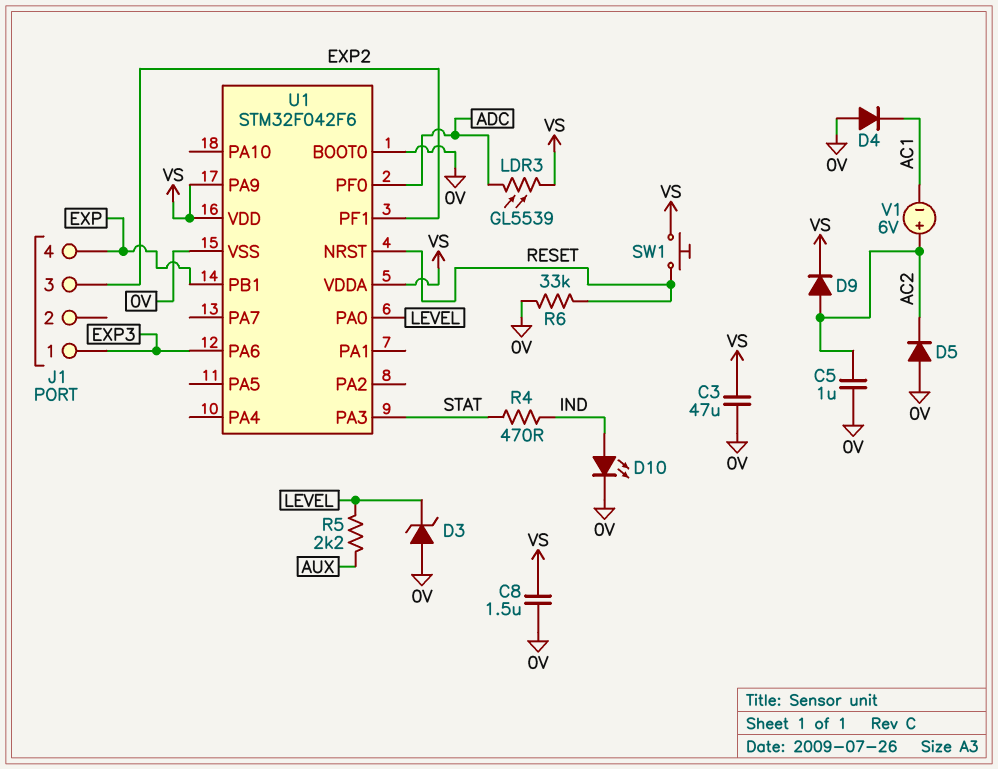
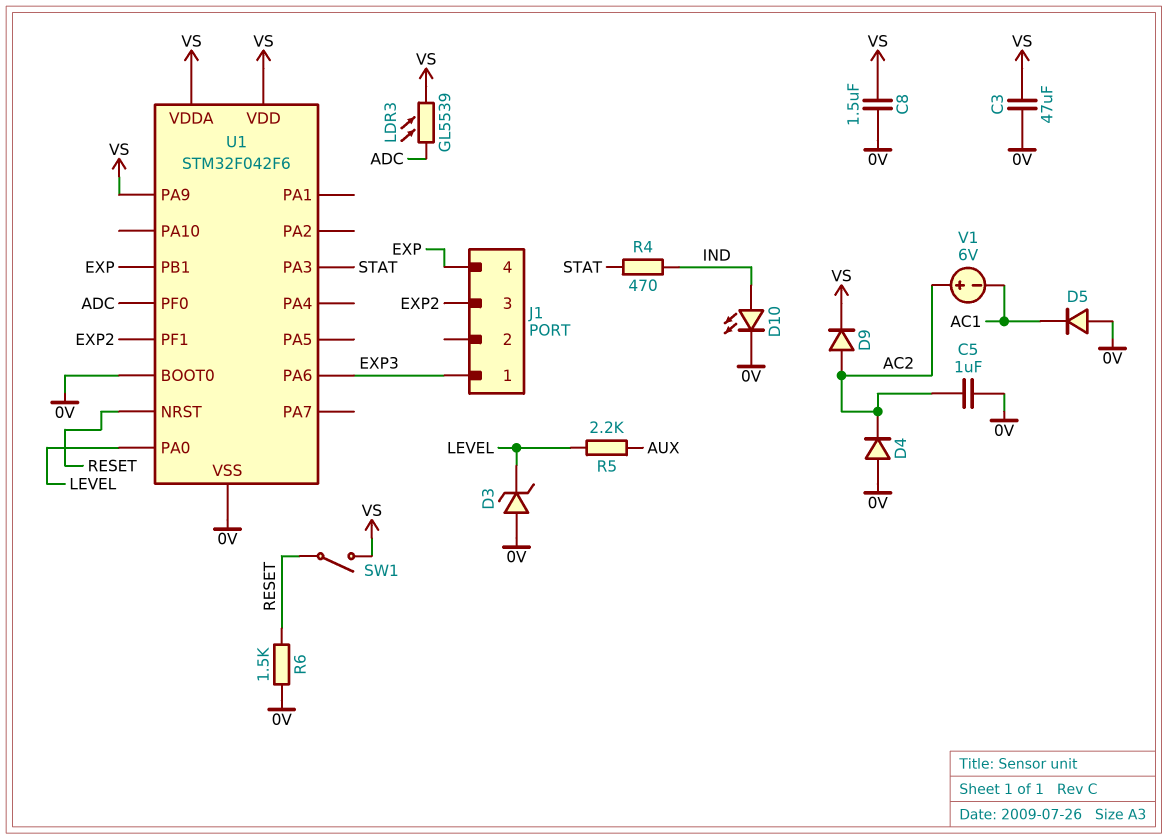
D4: diode (A 0V, K AC1) -> diode (A 0V, K AC2)
D5: diode (A 0V, K AC2) -> diode (A 0V, K AC1)
R6: 33k (0V, RESET) -> 1.5k (0V, RESET)
SW1: button (RESET, VS) -> switch (RESET, VS)

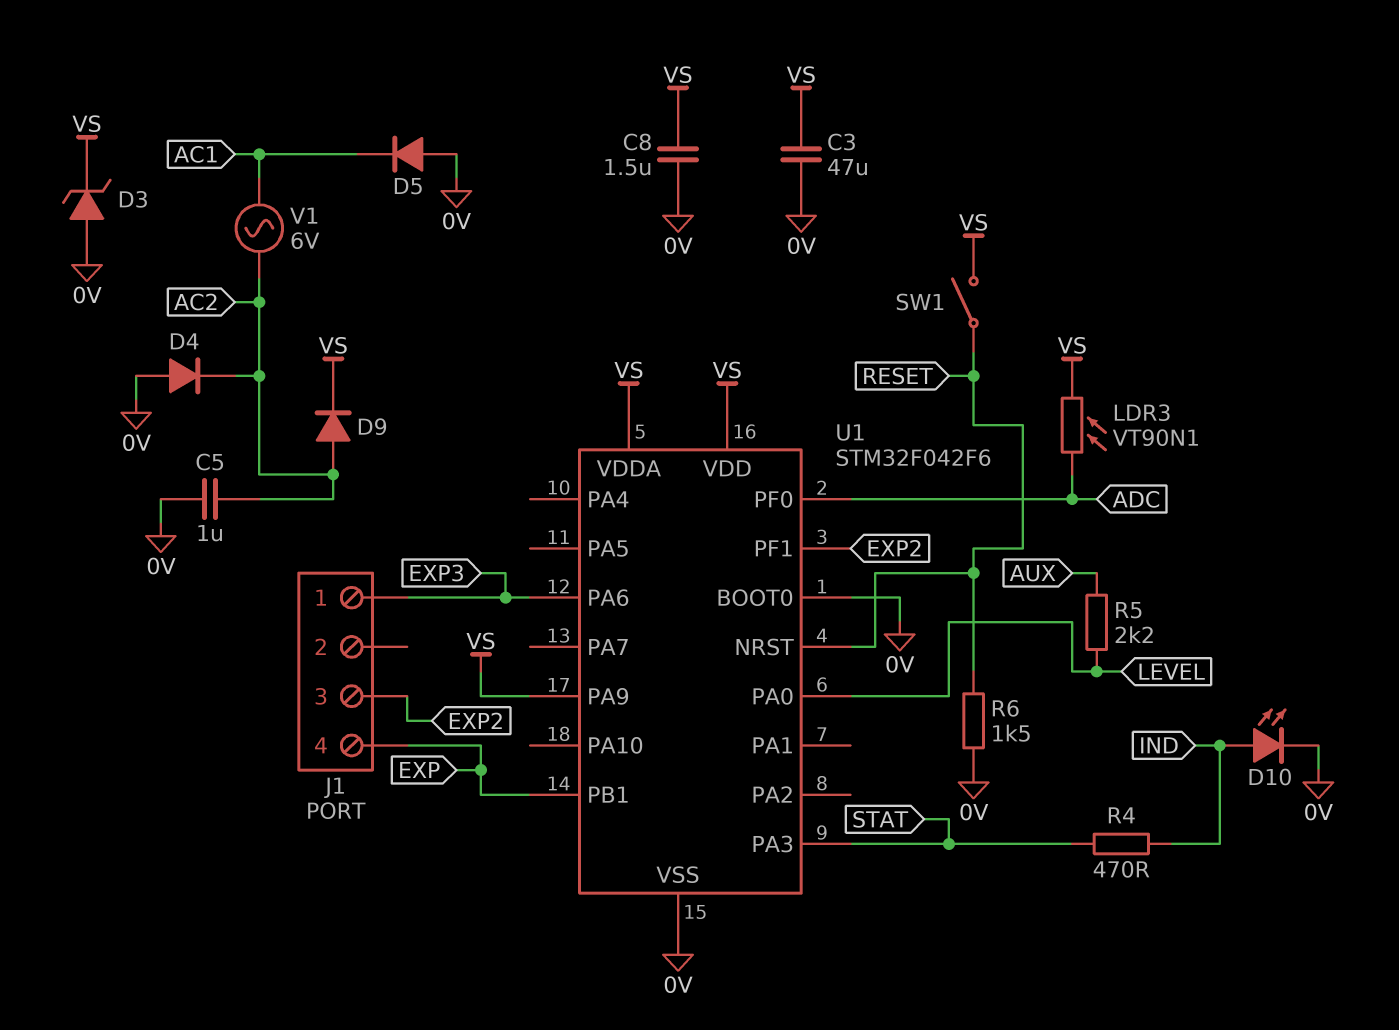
D3: zener (A 0V, K LEVEL) -> zener (A 0V, K VS)
LDR3: GL5539 (ADC, VS) -> VT90N1 (ADC, VS)
V1: 6V (plus AC2, minus AC1) -> AC 6V (AC1, AC2)

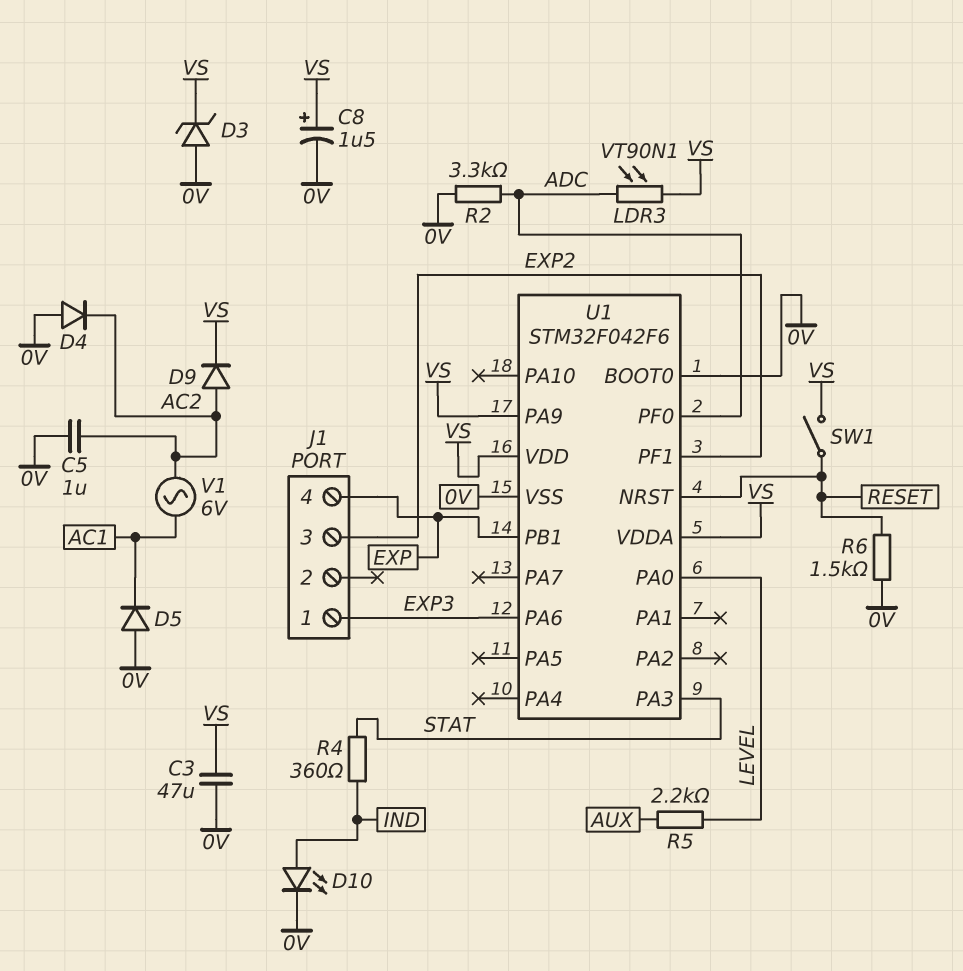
C8: 1.5uF (0V, VS) -> 1.5uF (plus VS, minus 0V)
R2: none -> 3.3k (0V, ADC)
R4: 470 (IND, STAT) -> 360 (IND, STAT)

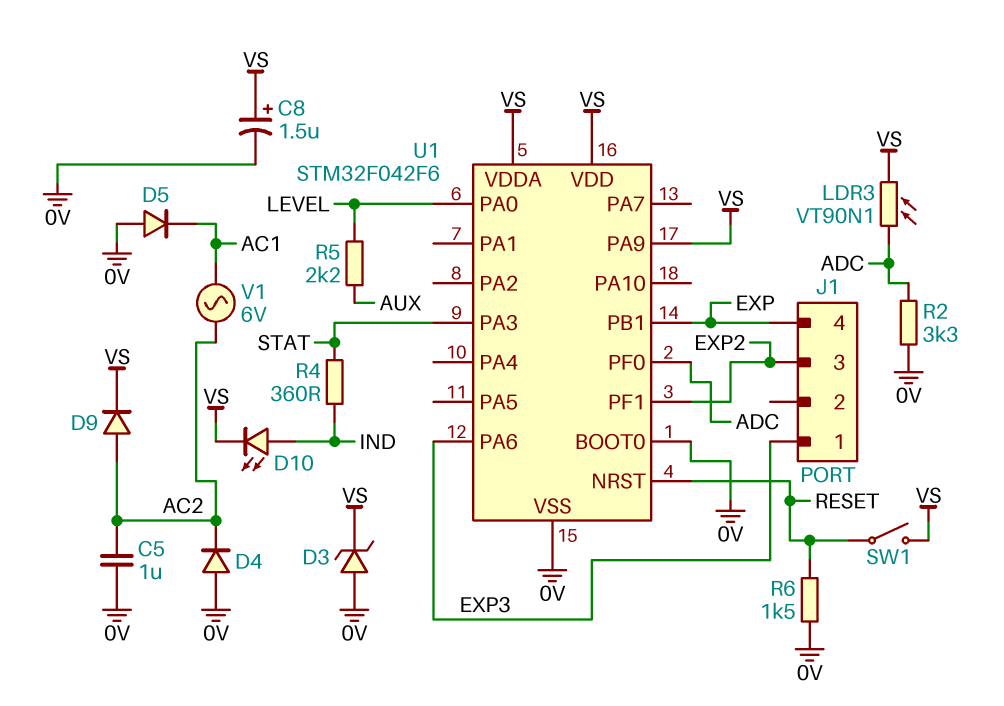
C3: 47uF (0V, VS) -> none
D10: LED (A IND, K 0V) -> LED (A IND, K VS)

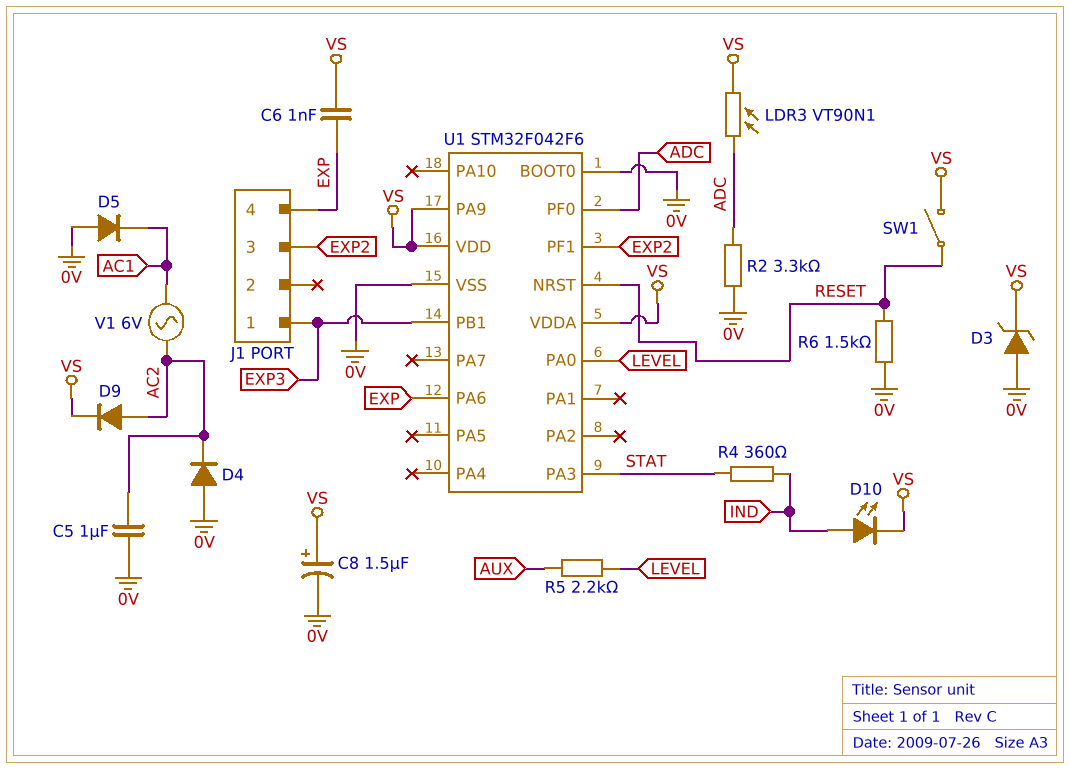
C6: none -> 1nF (EXP, VS)
U1 pin PA6: EXP3 -> EXP
U1 pin PB1: EXP -> EXP3

